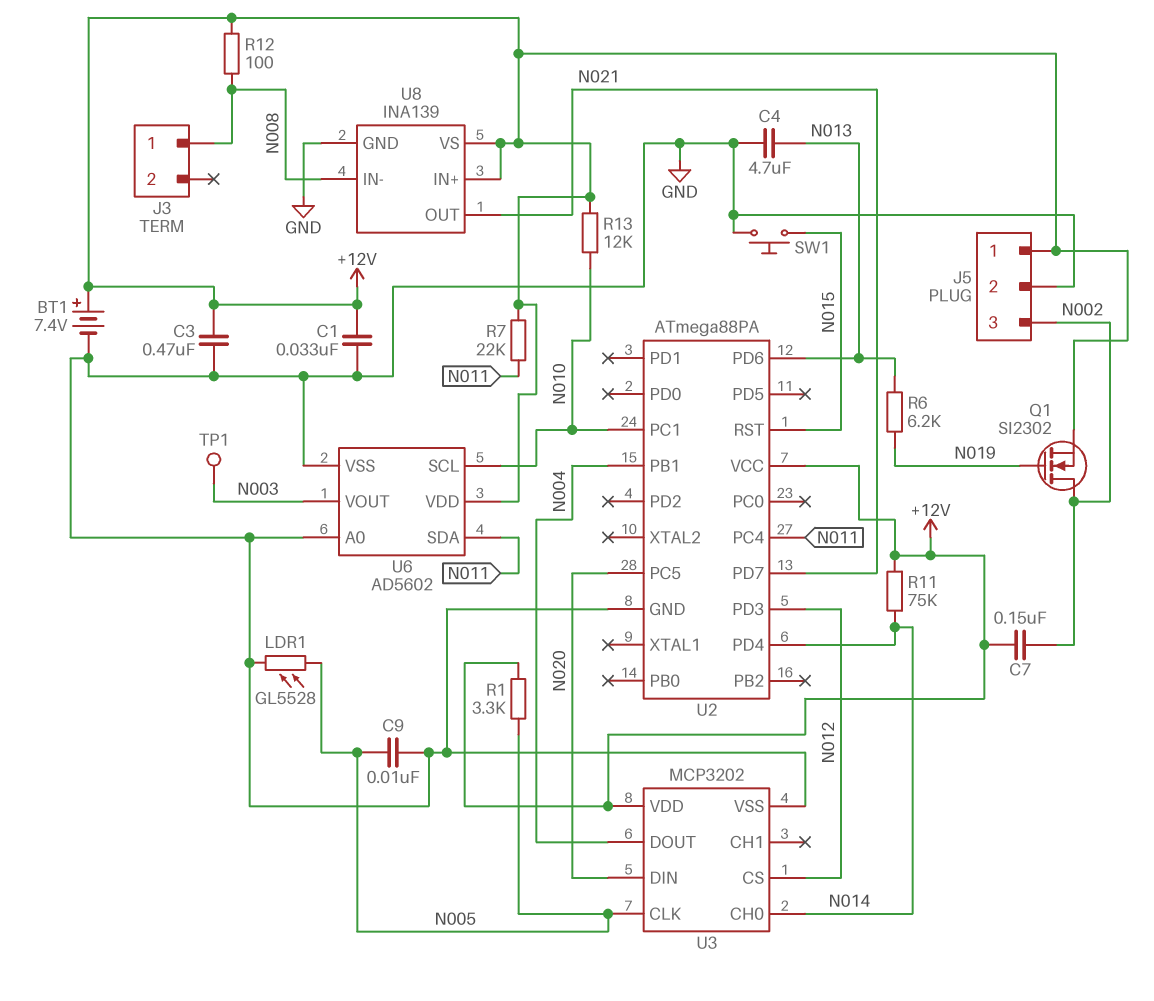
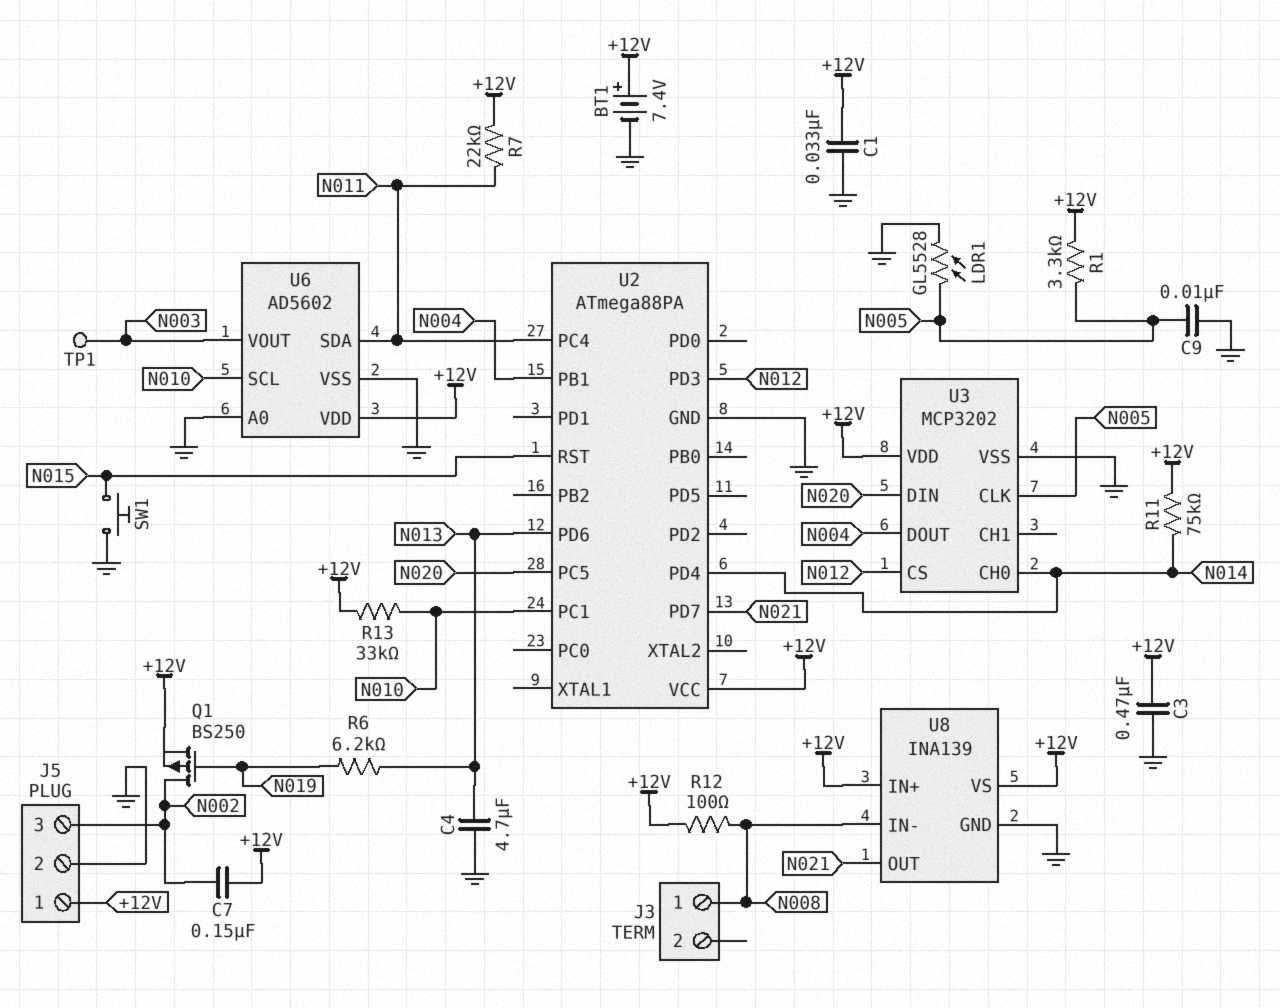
Q1: NMOS SI2302 (G N019, D N002, S +12V) -> PMOS BS250 (G N019, D N002, S +12V)
R13: 12k (+12V, N010) -> 33k (+12V, N010)

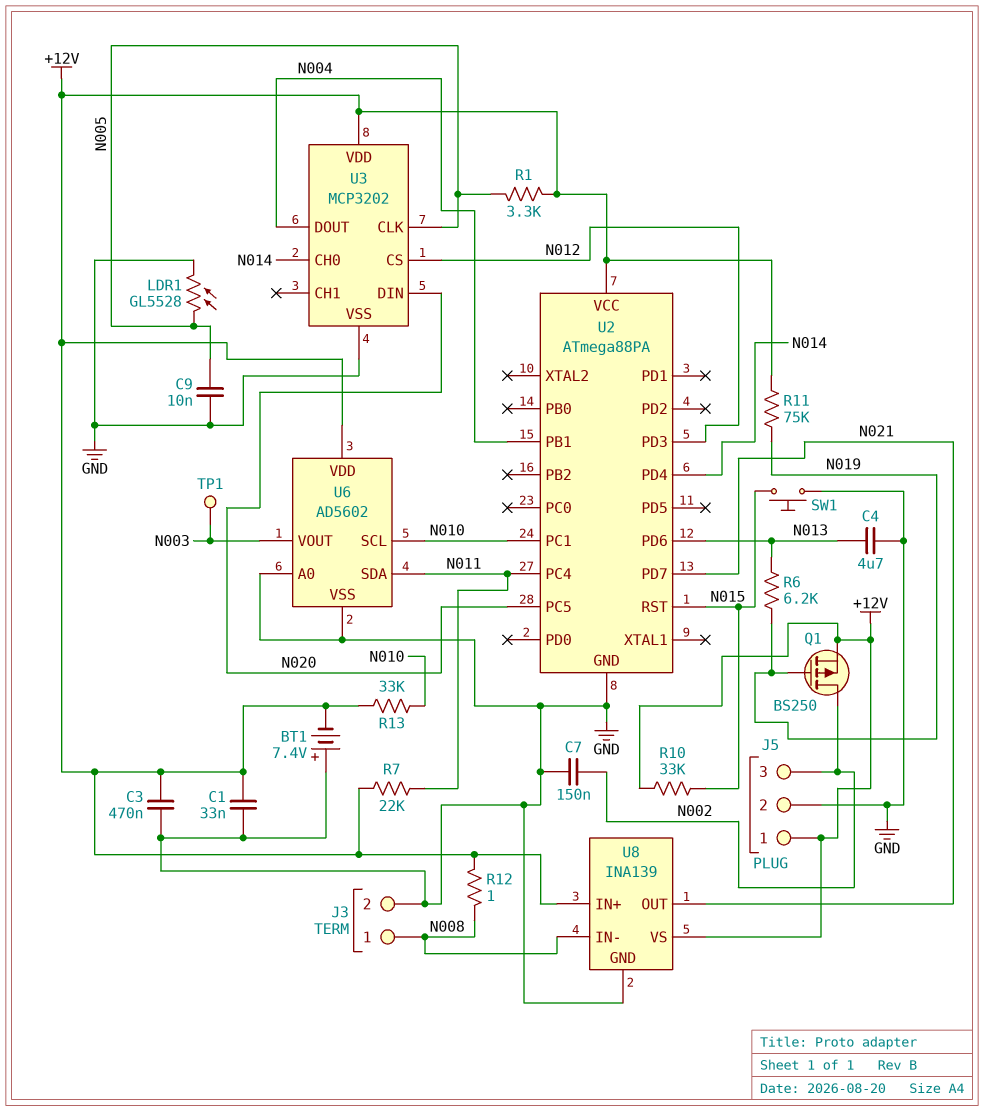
BT1: 7.4V (plus +12V, minus GND) -> 7.4V (plus GND, minus +12V)
C7: 150nF (+12V, N002) -> 150nF (GND, N002)
J3 pin 2: none -> GND
R10: none -> 33k (+12V, N015)
R11: 75k (+12V, N014) -> 75k (+12V, N019)
R12: 100 (+12V, N008) -> 1 (+12V, N008)

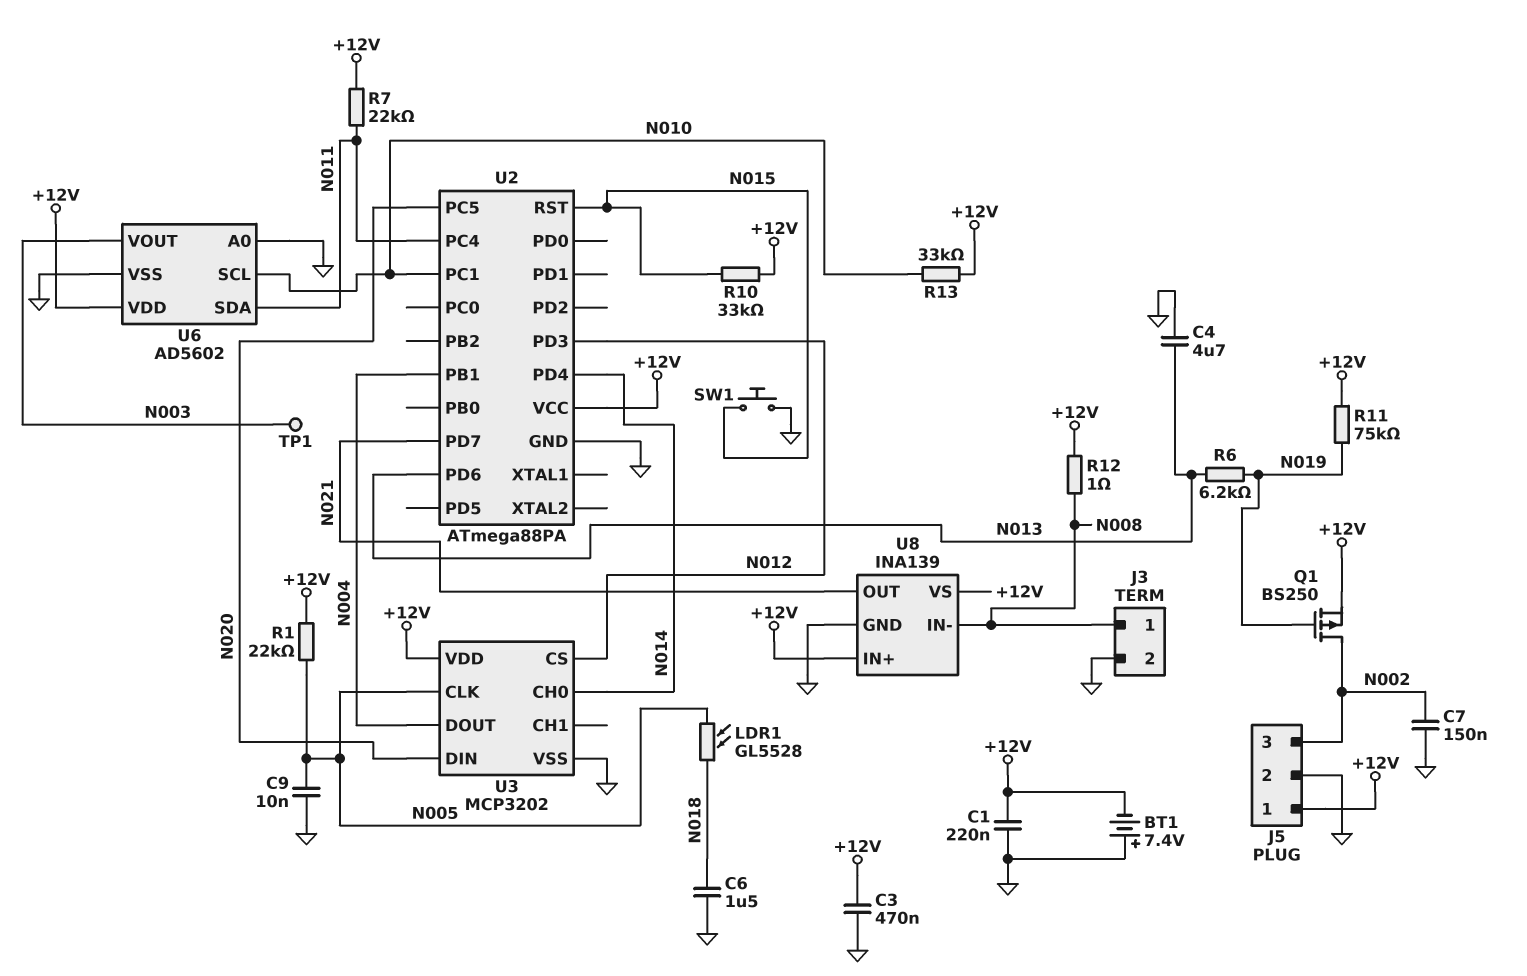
C1: 33nF (+12V, GND) -> 220nF (+12V, GND)
C6: none -> 1.5uF (GND, N018)
LDR1: GL5528 (GND, N005) -> GL5528 (N005, N018)
R1: 3.3k (+12V, N005) -> 22k (+12V, N005)

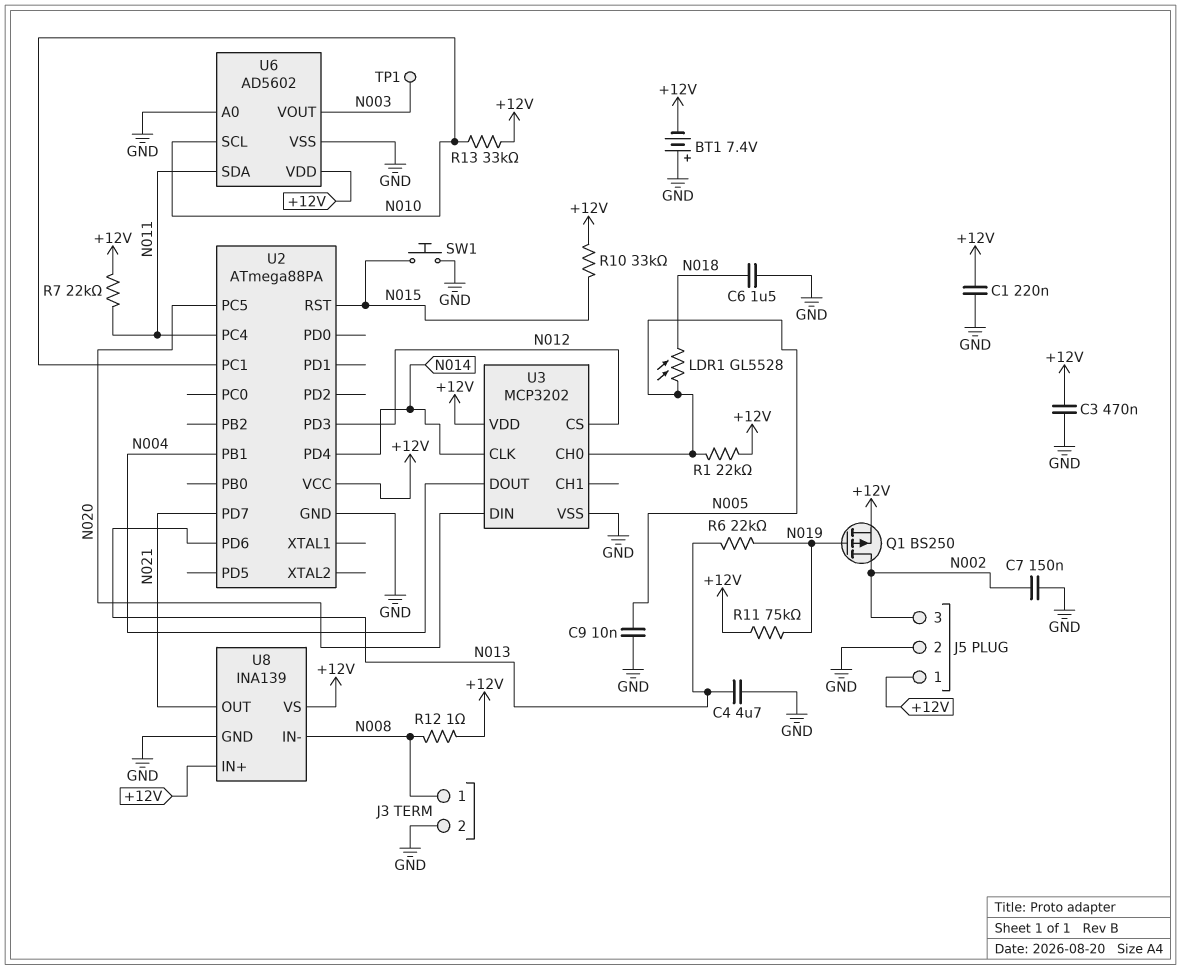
R6: 6.2k (N013, N019) -> 22k (N013, N019)
U3 pin CH0: N014 -> N005
U3 pin CLK: N005 -> N014

